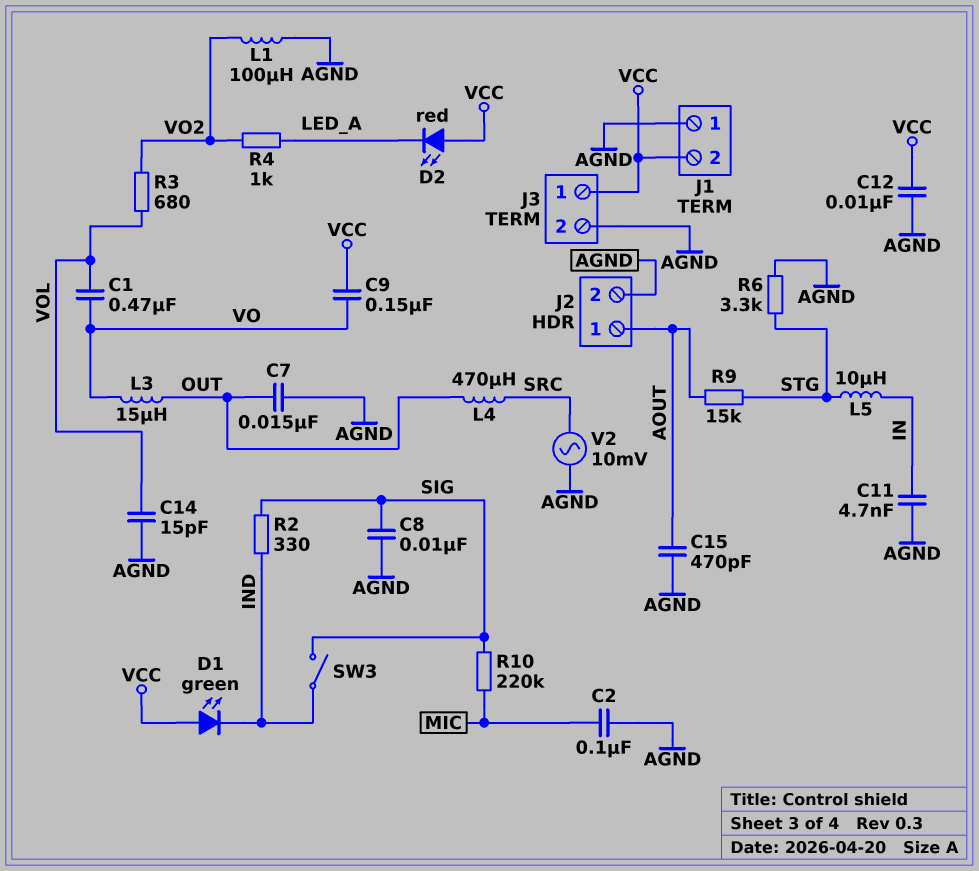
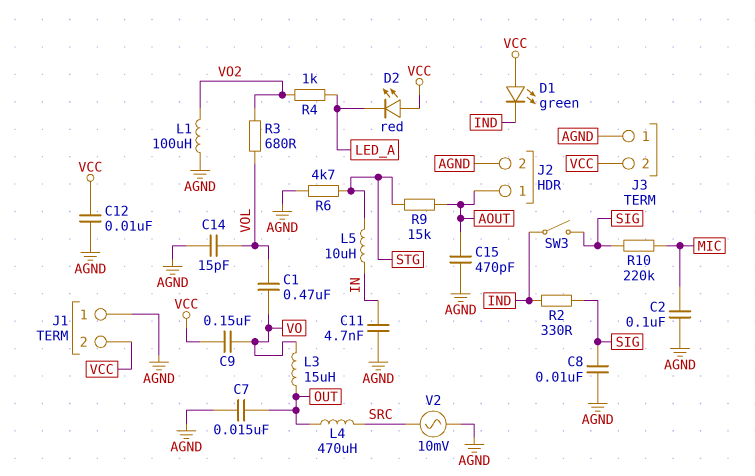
J3 pin 1: VCC -> AGND
J3 pin 2: AGND -> VCC
R6: 3.3k (AGND, STG) -> 4.7k (AGND, STG)

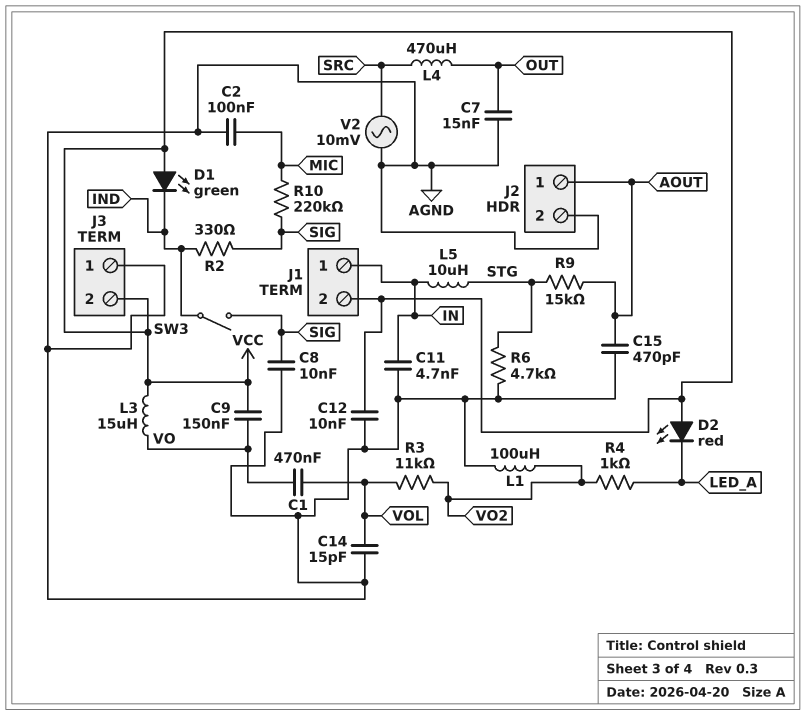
J1 pin 1: AGND -> IN
L3: 15uH (OUT, VO) -> 15uH (VCC, VO)
R3: 680 (VO2, VOL) -> 11k (VO2, VOL)

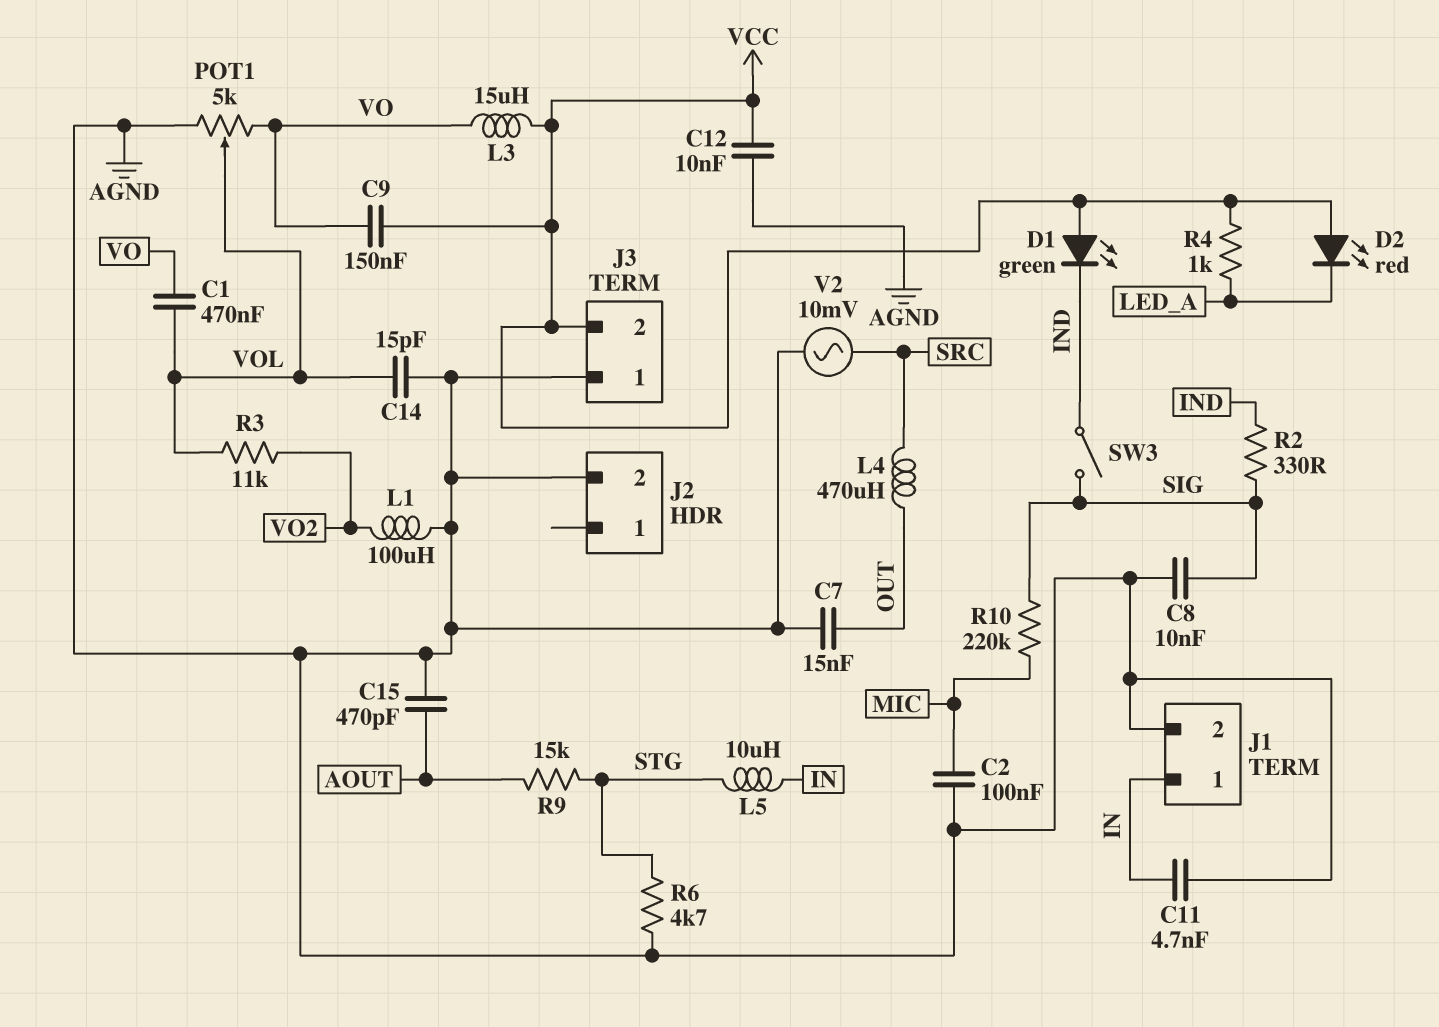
J1 pin 2: VCC -> AGND
J2 pin 1: AOUT -> none
POT1: none -> 5k (AGND, VO, wiper VOL)
R4: 1k (LED_A, VO2) -> 1k (LED_A, VCC)

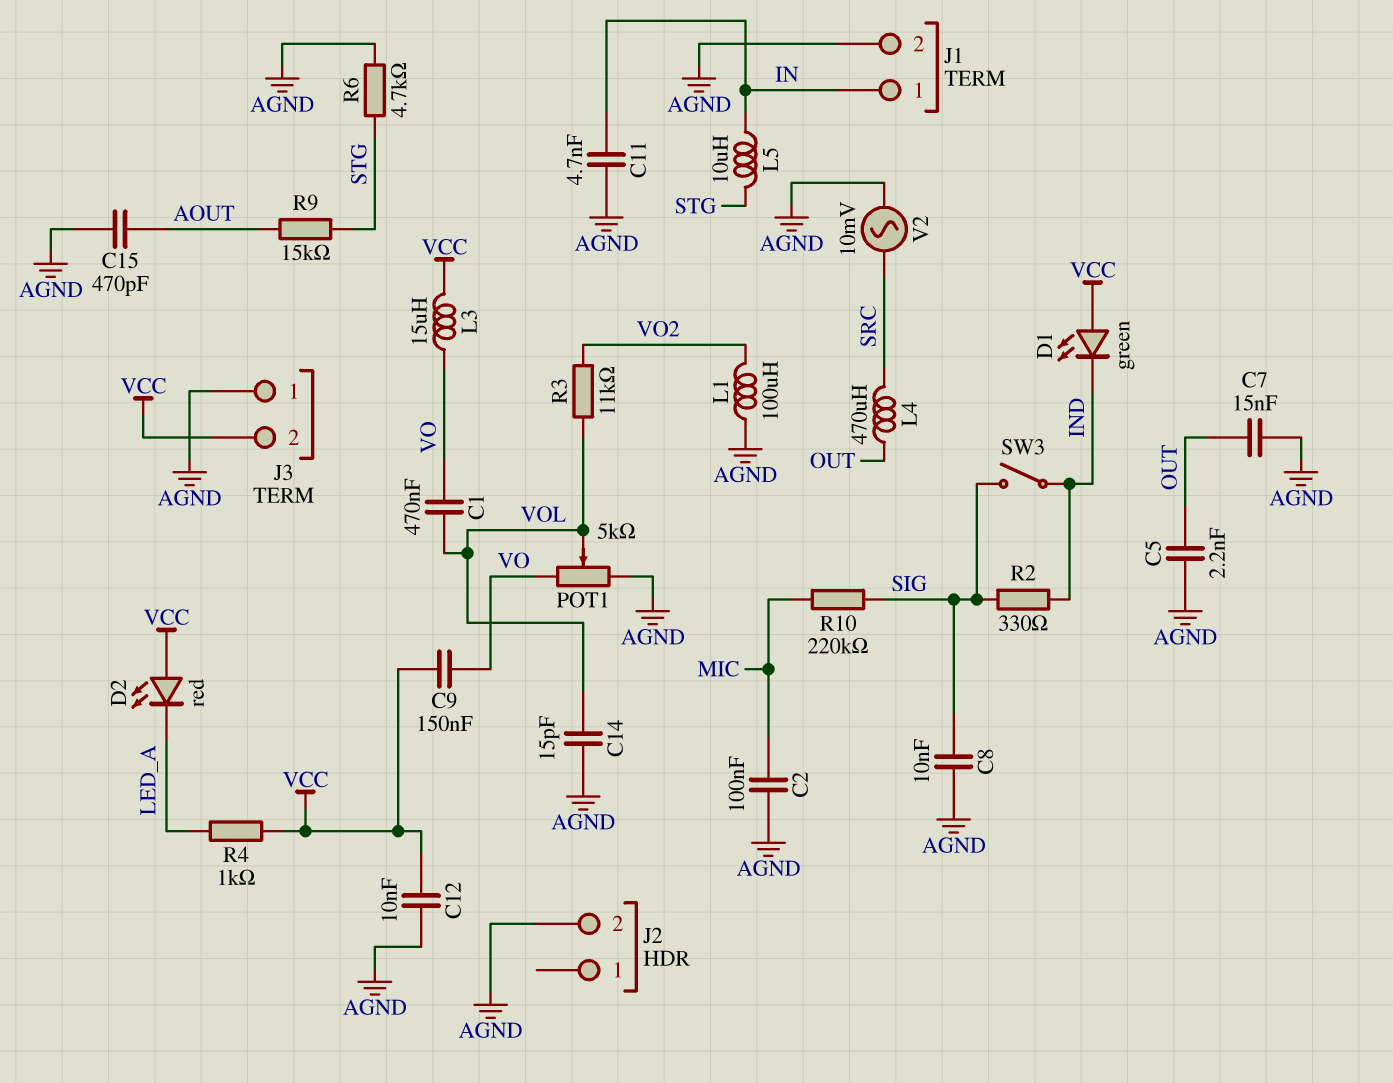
C5: none -> 2.2nF (AGND, OUT)

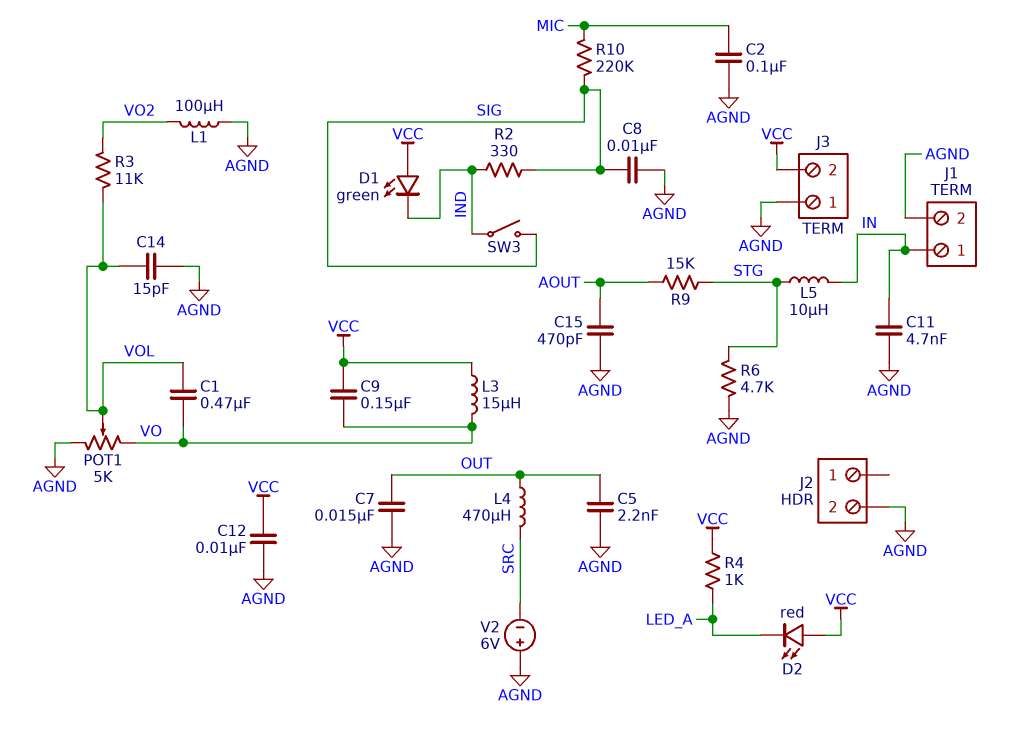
V2: AC 10mV (AGND, SRC) -> 6V (plus AGND, minus SRC)

